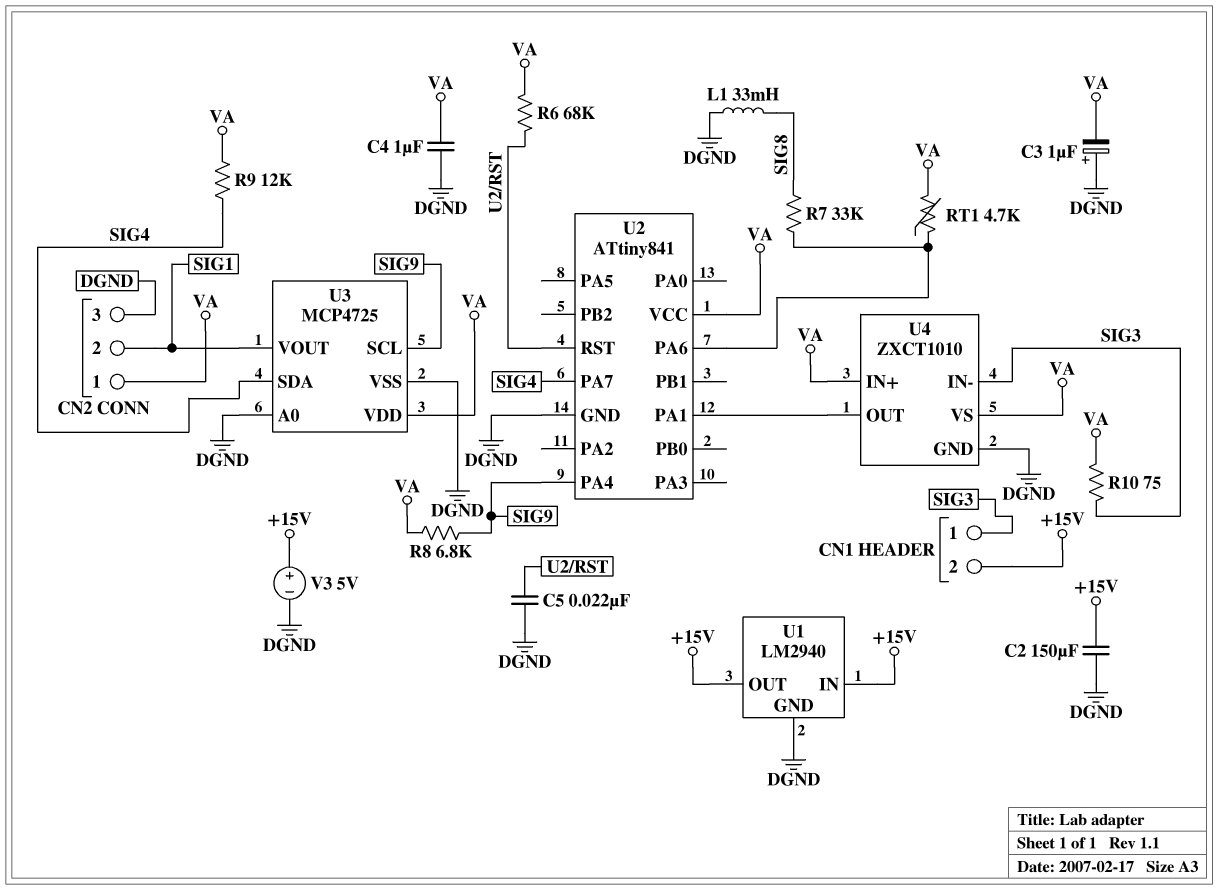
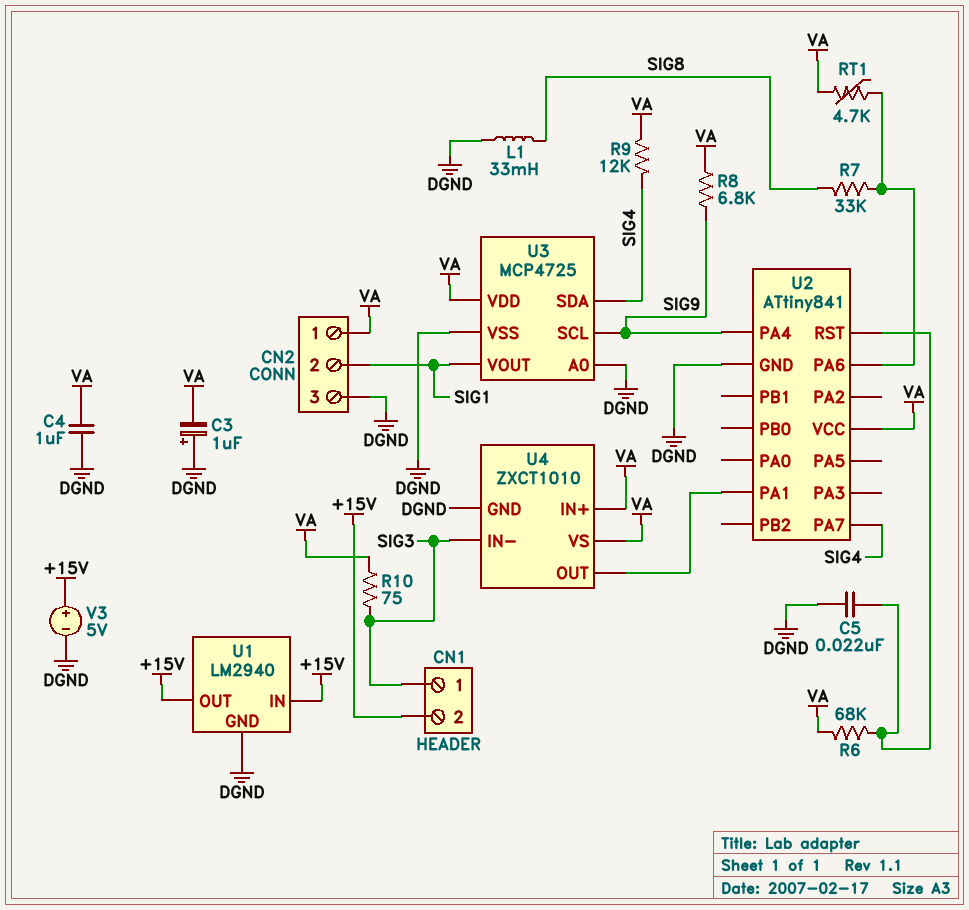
C2: 150uF (+15V, DGND) -> none

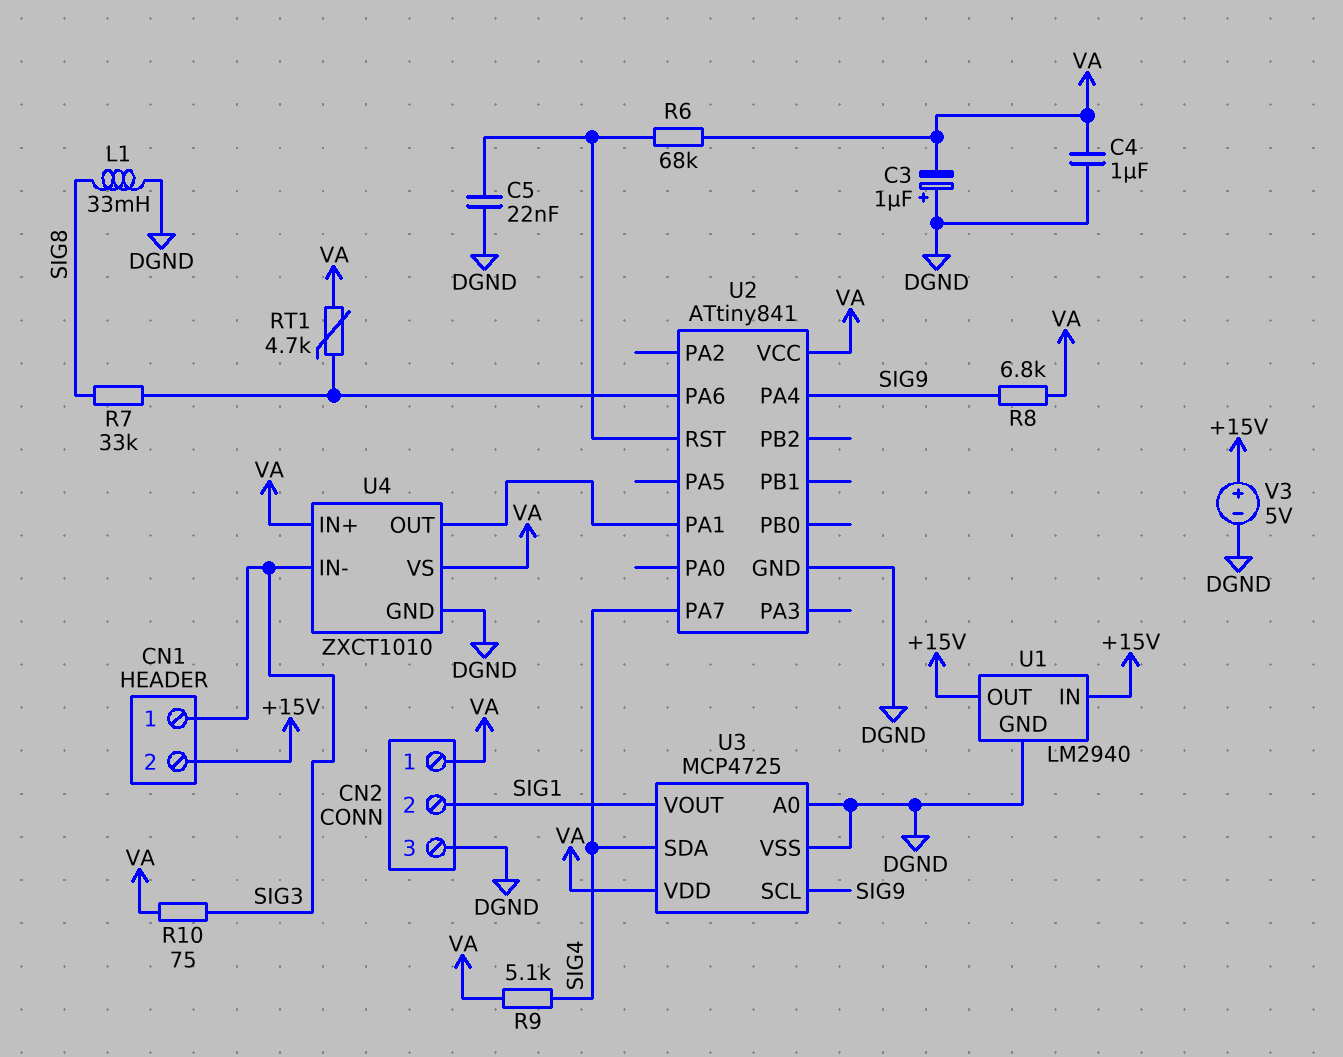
R9: 12k (SIG4, VA) -> 5.1k (SIG4, VA)

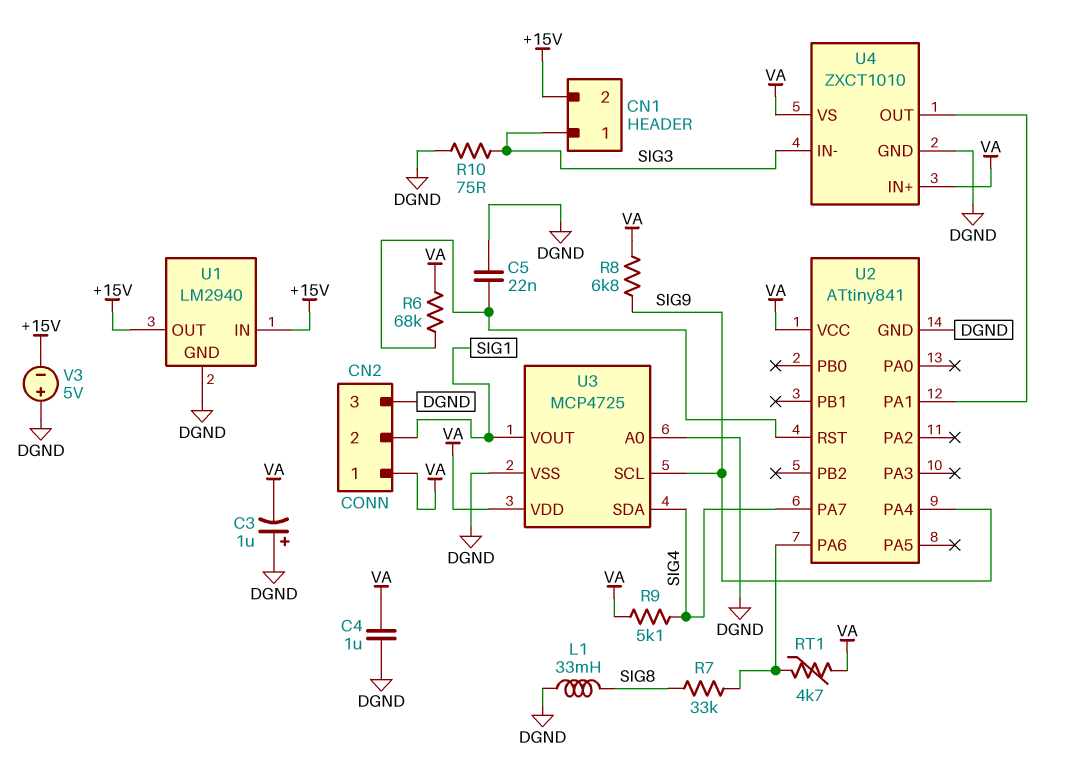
R10: 75 (SIG3, VA) -> 75 (DGND, SIG3)
V3: 5V (plus +15V, minus DGND) -> 5V (plus DGND, minus +15V)

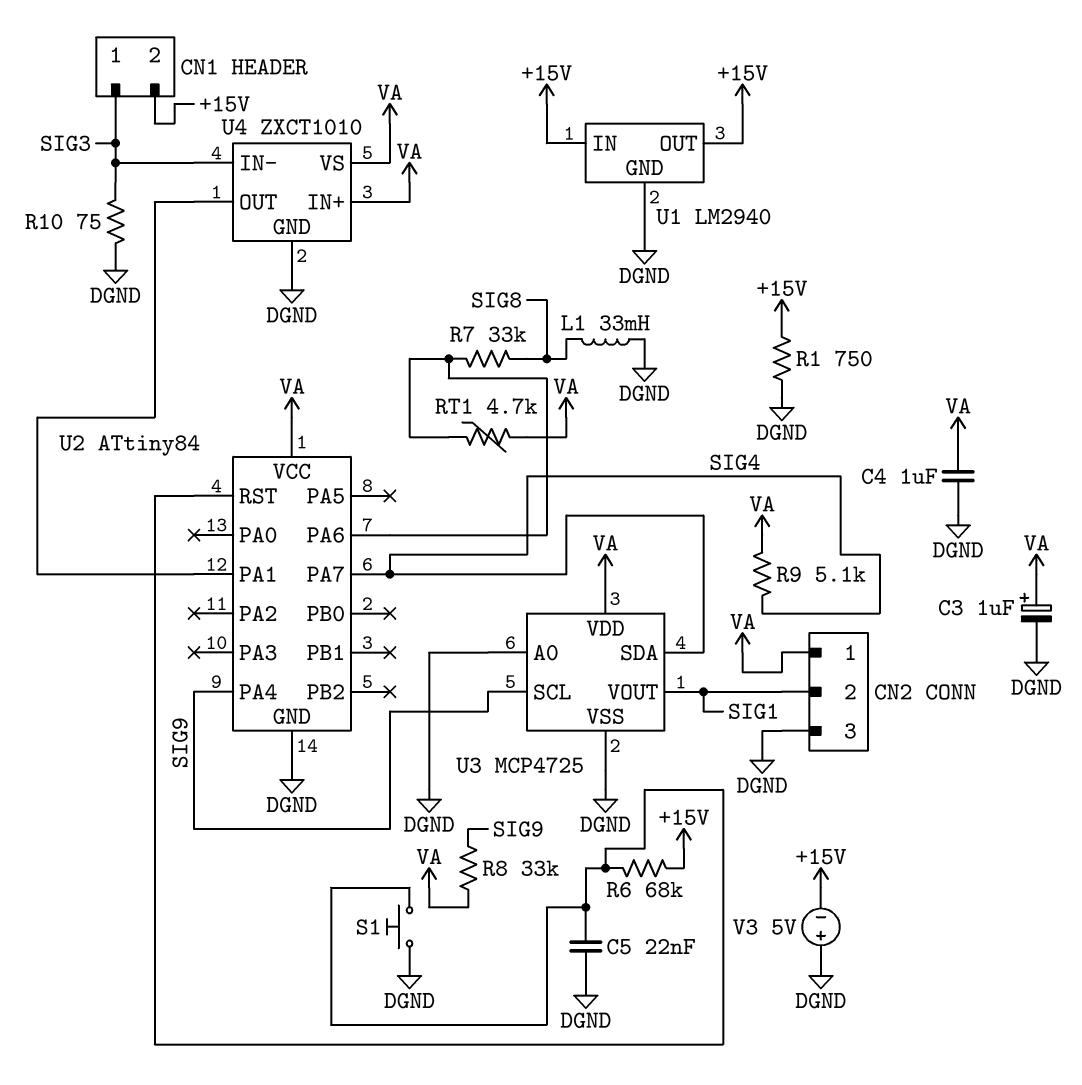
C3: 1uF (plus DGND, minus VA) -> 1uF (plus VA, minus DGND)
R1: none -> 750 (+15V, DGND)
R6: 68k (U2/RST, VA) -> 68k (+15V, U2/RST)
R8: 6.8k (SIG9, VA) -> 33k (SIG9, VA)
S1: none -> button (DGND, U2/RST)
U2: ATtiny841 -> ATtiny84

